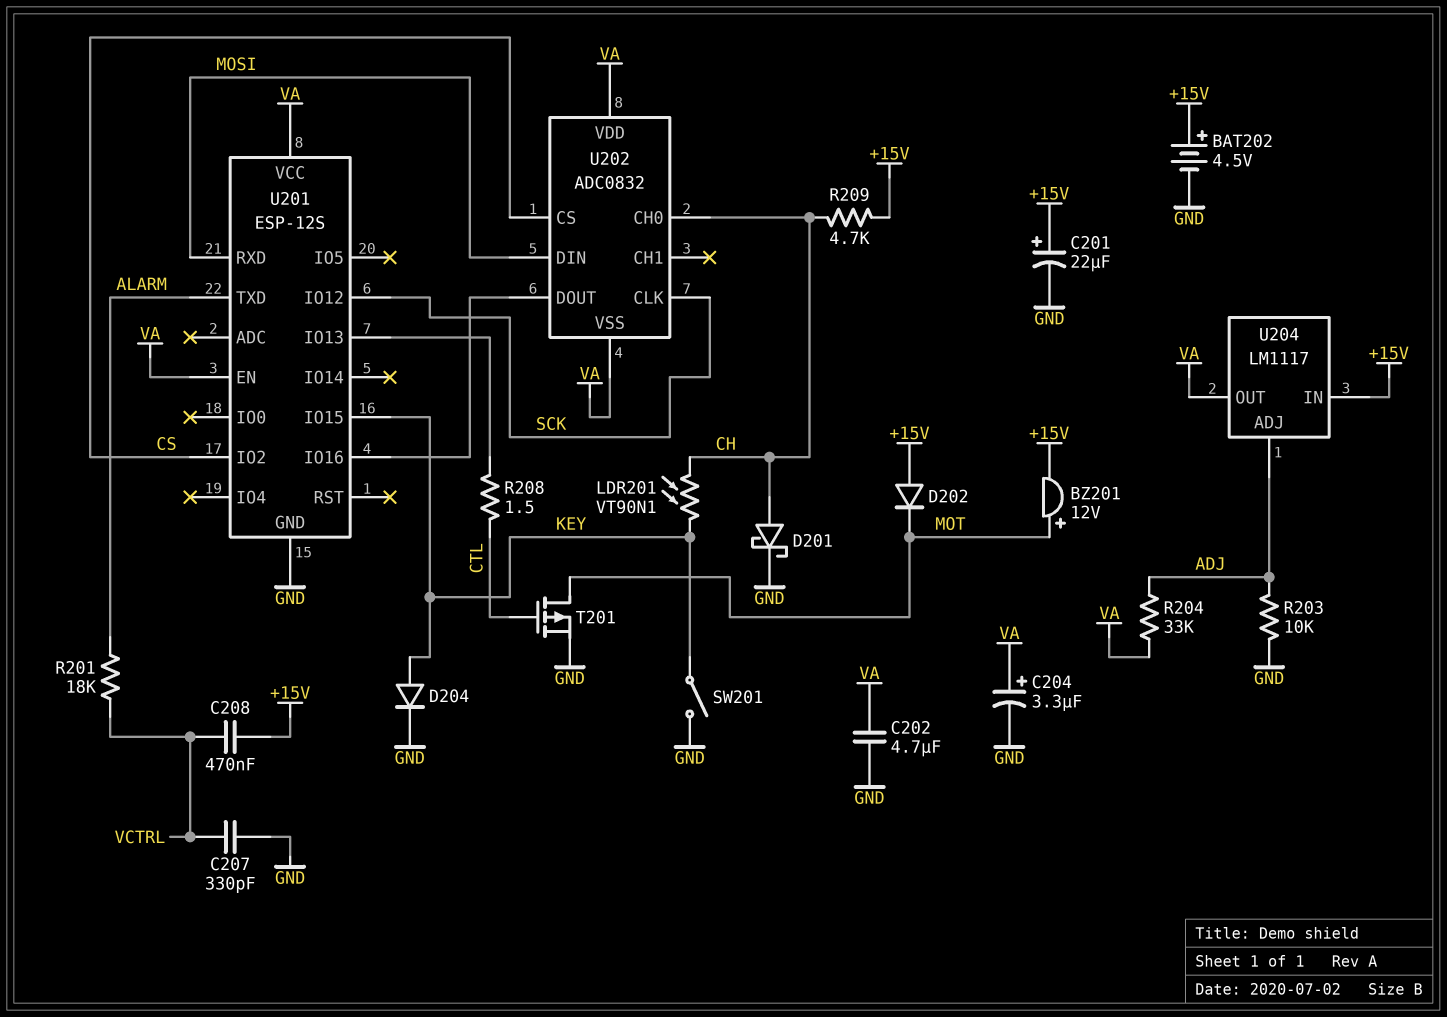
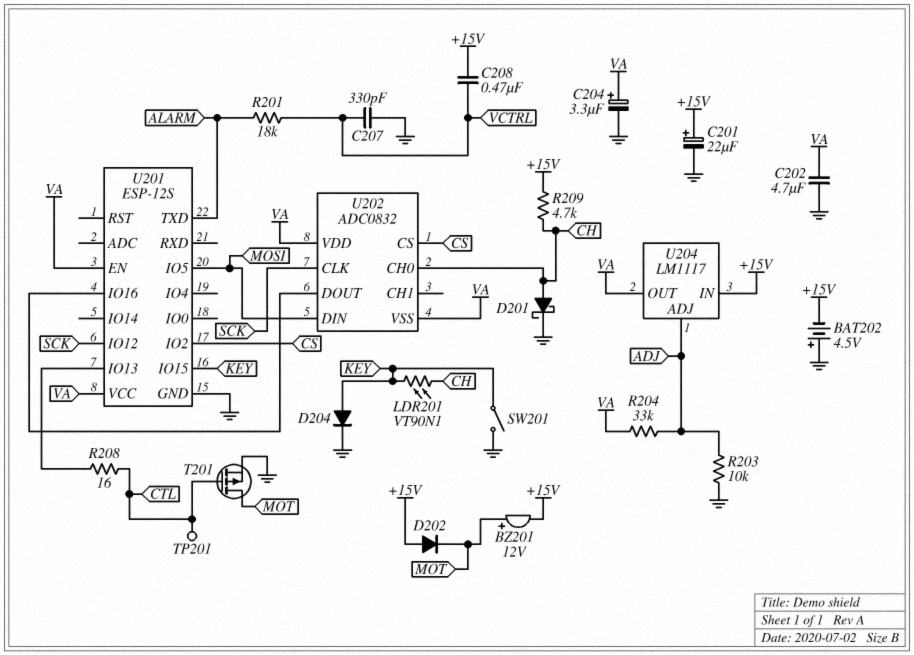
BAT202: 4.5V (plus +15V, minus GND) -> 4.5V (plus GND, minus +15V)
R208: 1.5 (CTL, U201/IO13) -> 16 (CTL, U201/IO13)
TP201: none -> test point (CTL)
U201 pin IO5: none -> MOSI
U201 pin RXD: MOSI -> none

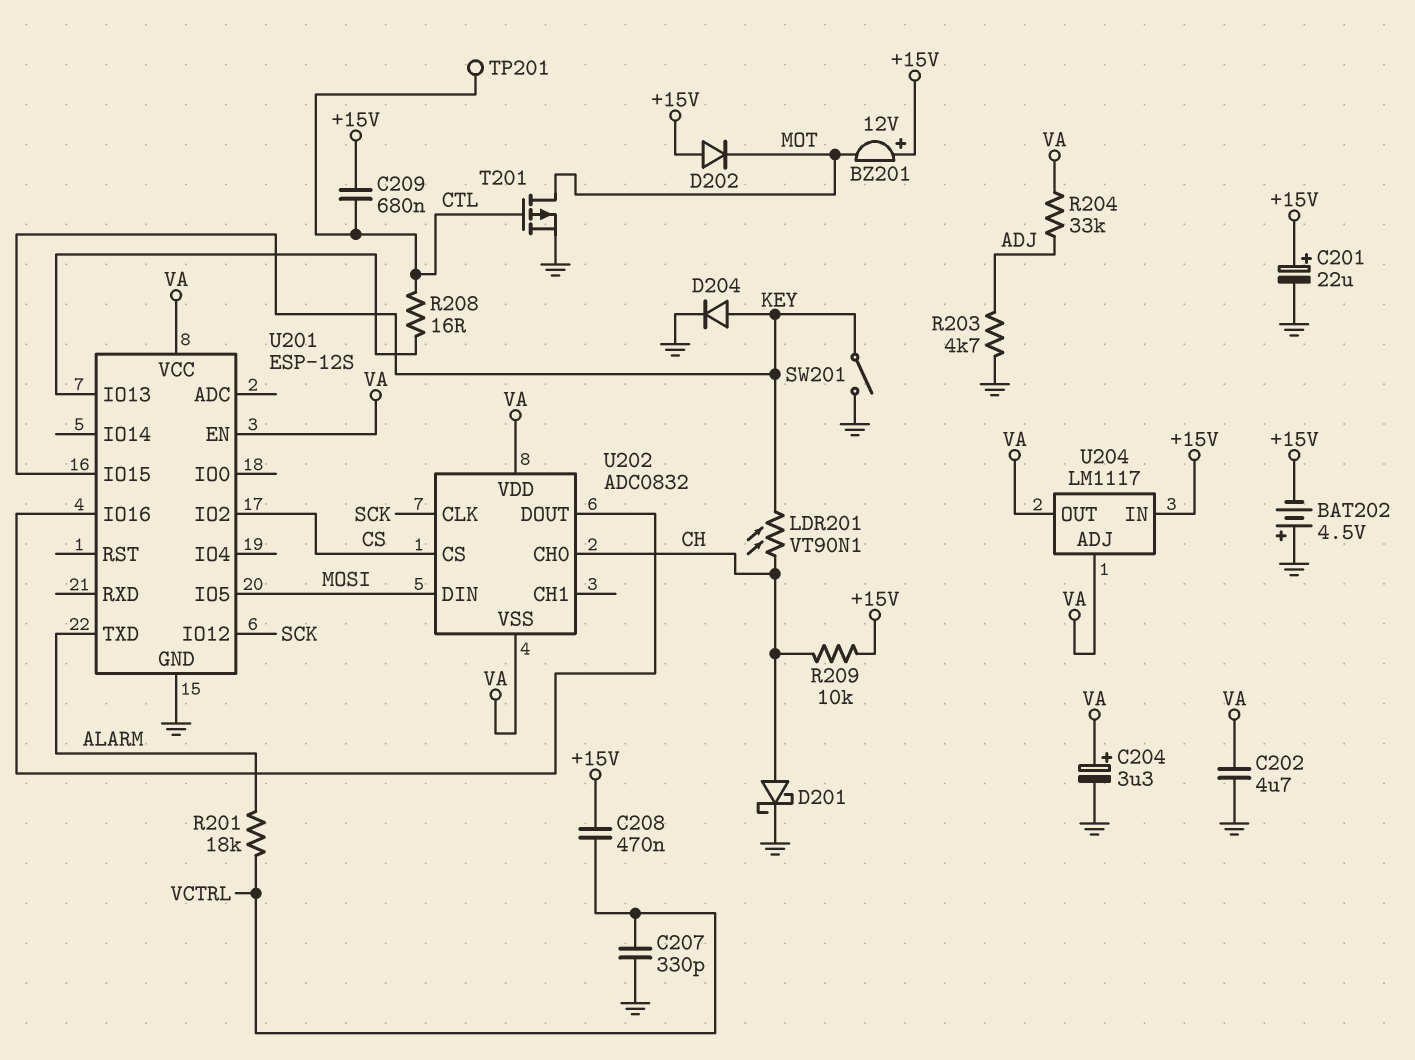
BZ201: buzzer 12V (plus MOT, minus +15V) -> buzzer 12V (plus +15V, minus MOT)
C209: none -> 680nF (+15V, CTL)
R203: 10k (ADJ, GND) -> 4.7k (ADJ, GND)
R209: 4.7k (+15V, CH) -> 10k (+15V, CH)
U204 pin ADJ: ADJ -> VA

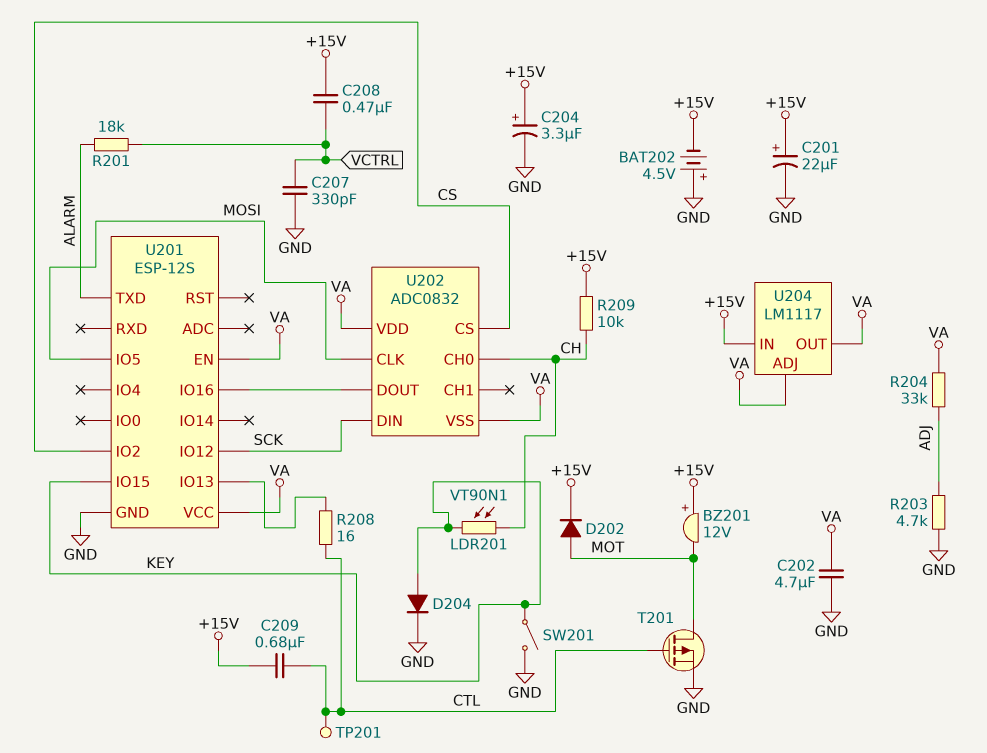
C204: 3.3uF (plus VA, minus GND) -> 3.3uF (plus +15V, minus GND)
D201: schottky (A CH, K GND) -> none
D202: diode (A +15V, K MOT) -> diode (A MOT, K +15V)
U202 pin CLK: SCK -> MOSI
U202 pin DIN: MOSI -> SCK

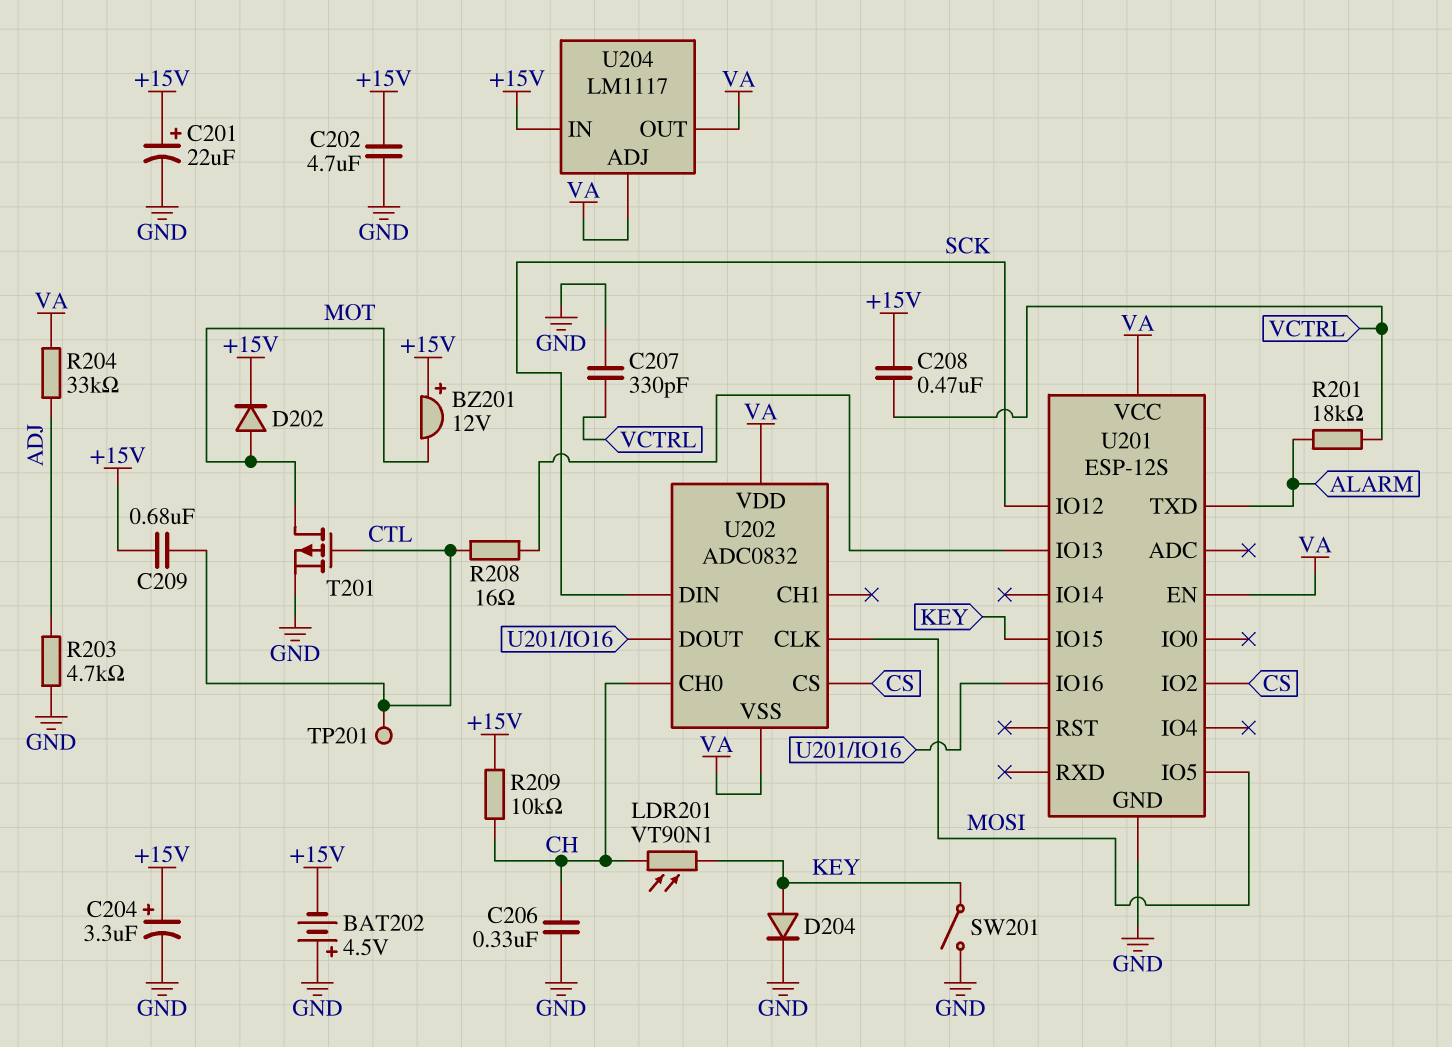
C202: 4.7uF (GND, VA) -> 4.7uF (+15V, GND)
C206: none -> 330nF (CH, GND)

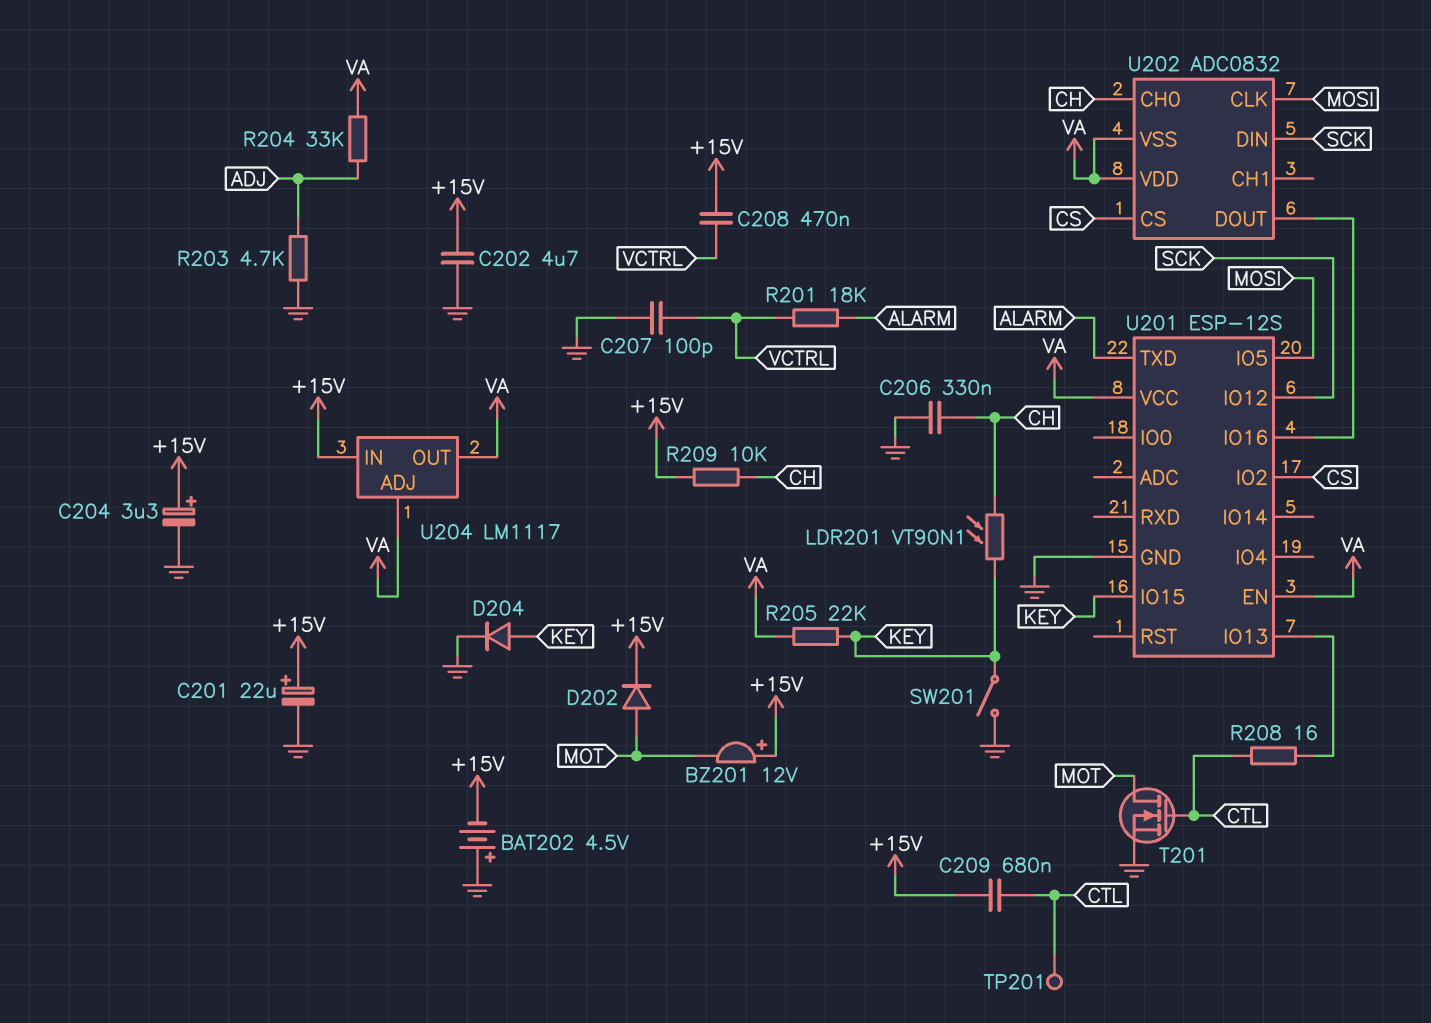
C207: 330pF (GND, VCTRL) -> 100pF (GND, VCTRL)
R205: none -> 22k (KEY, VA)
T201: PMOS (G CTL, D MOT, S GND) -> NMOS (G CTL, D MOT, S GND)

